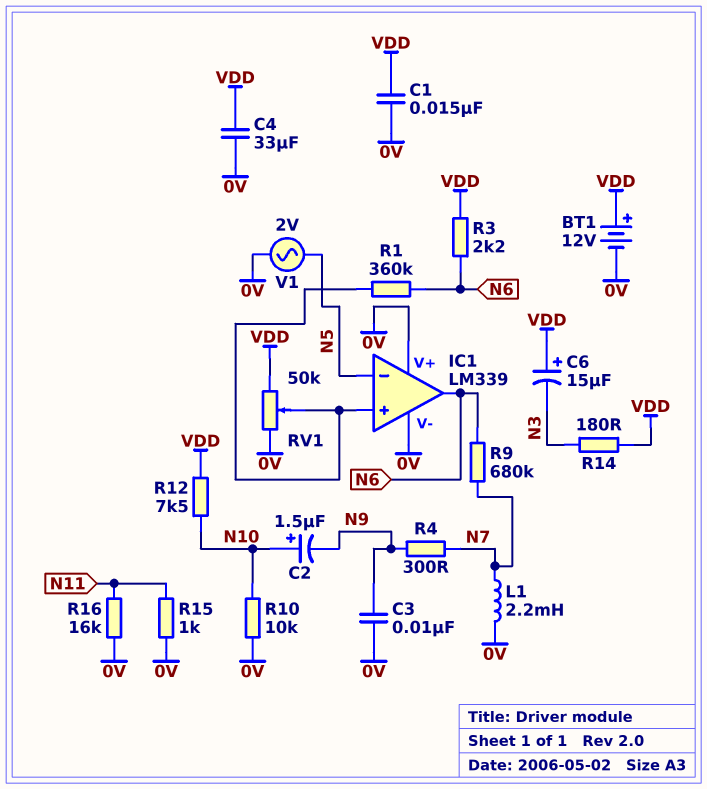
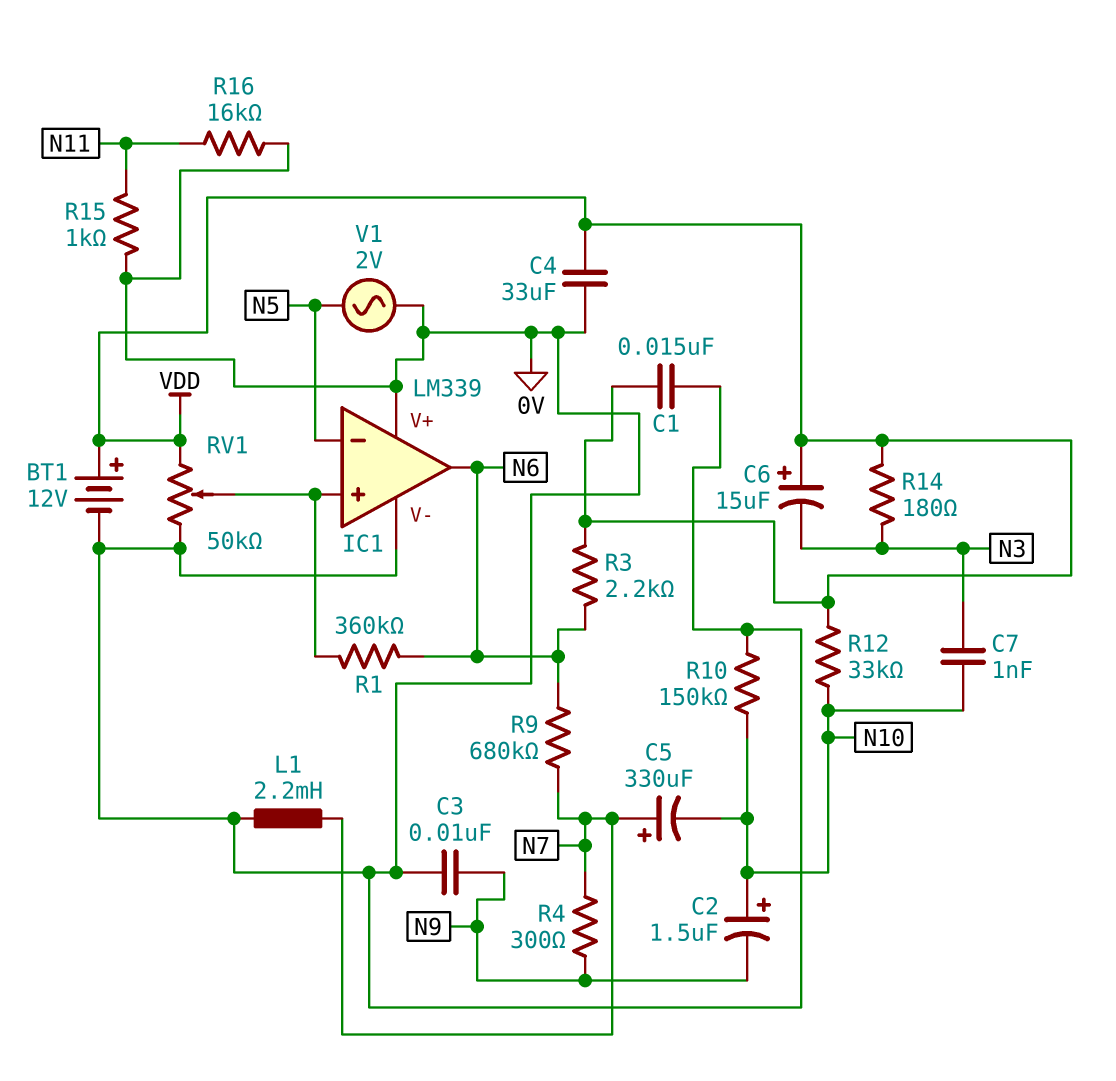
C5: none -> 330uF (plus N7, minus N10)
C7: none -> 1nF (N3, N10)
R10: 10k (0V, N10) -> 150k (0V, N10)
R12: 7.5k (N10, VDD) -> 33k (N10, VDD)

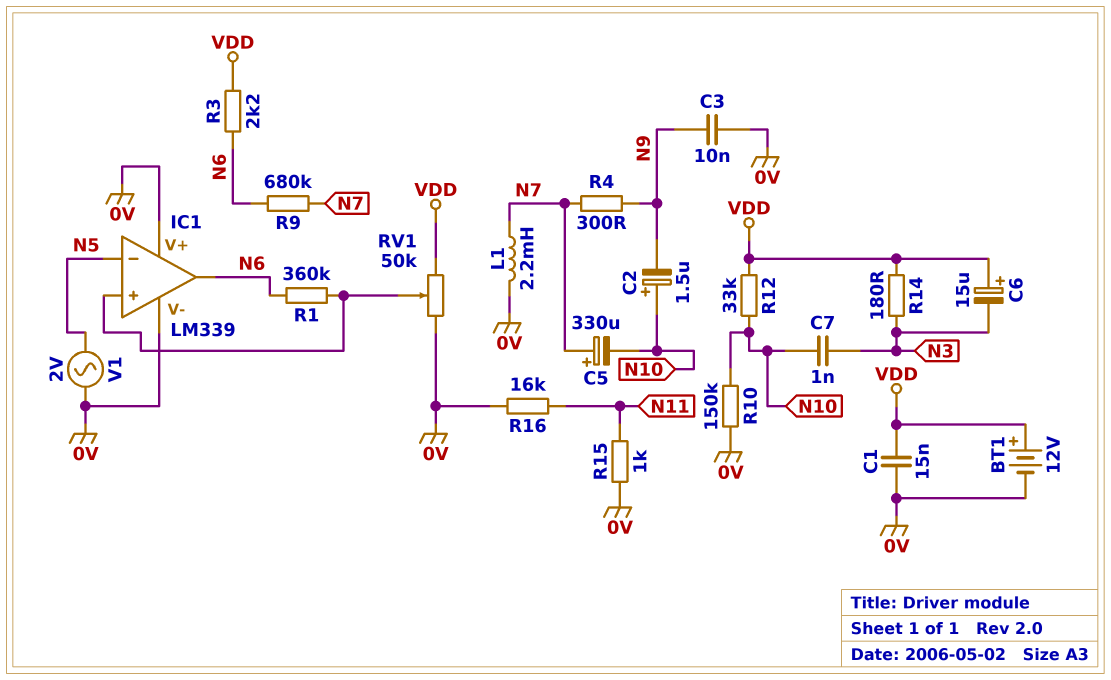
C4: 33uF (0V, VDD) -> none

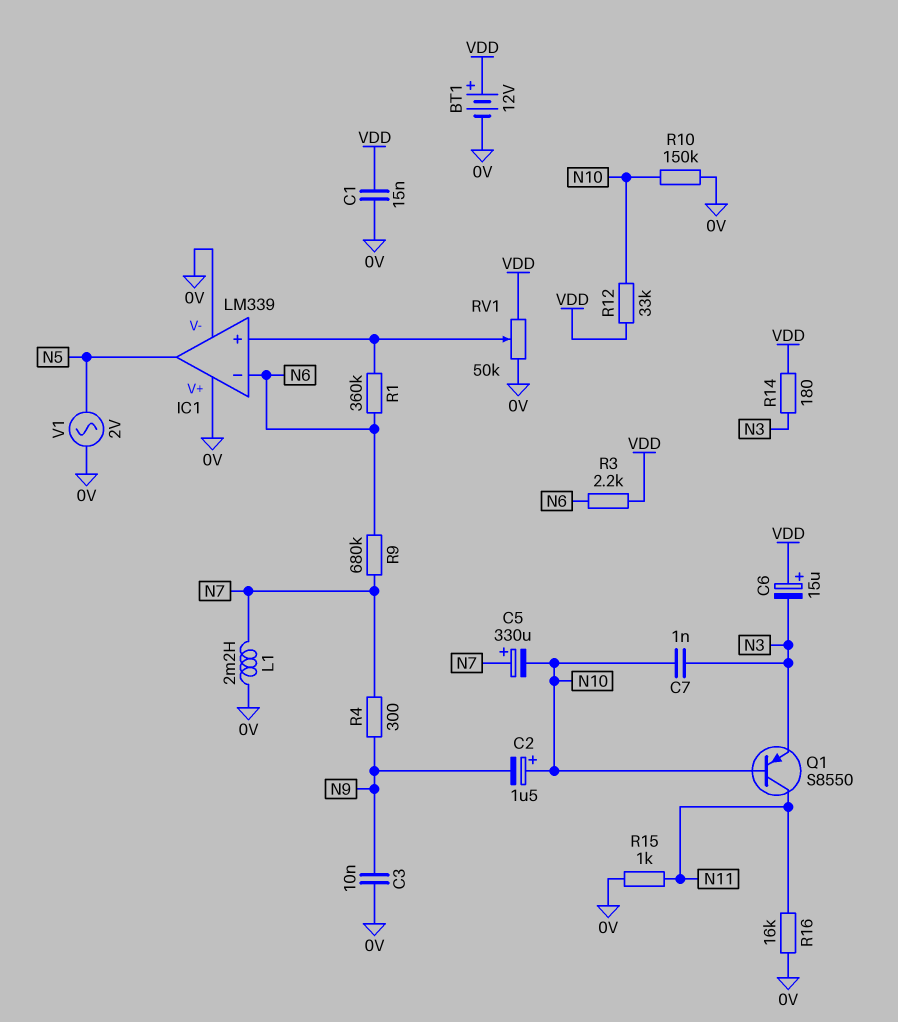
IC1 pin in-: N5 -> N6
IC1 pin out: N6 -> N5
Q1: none -> PNP S8550 (B N10, C N11, E N3)

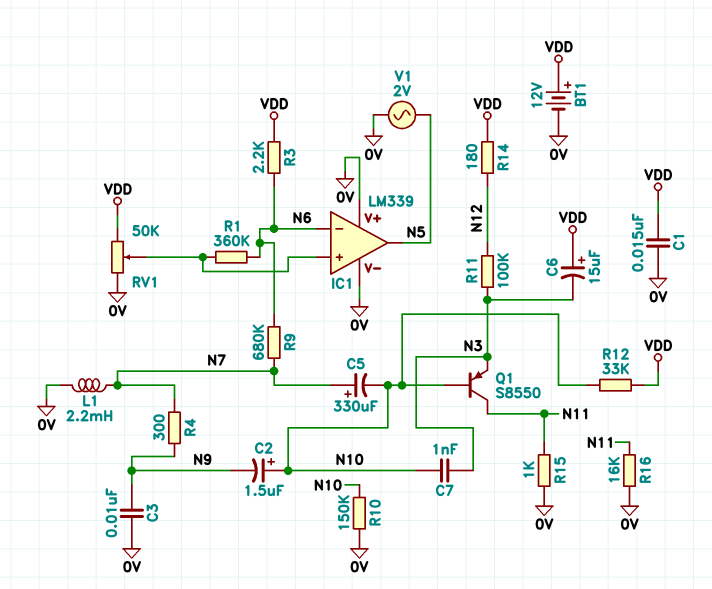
R11: none -> 100k (N3, N12)
R14: 180 (N3, VDD) -> 180 (N12, VDD)

